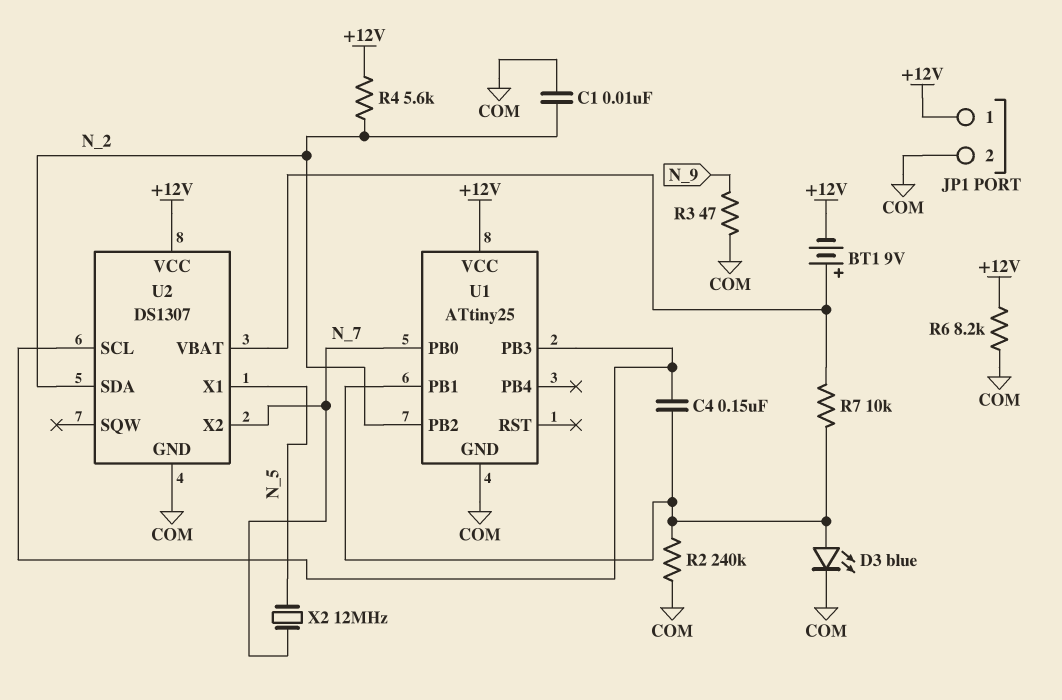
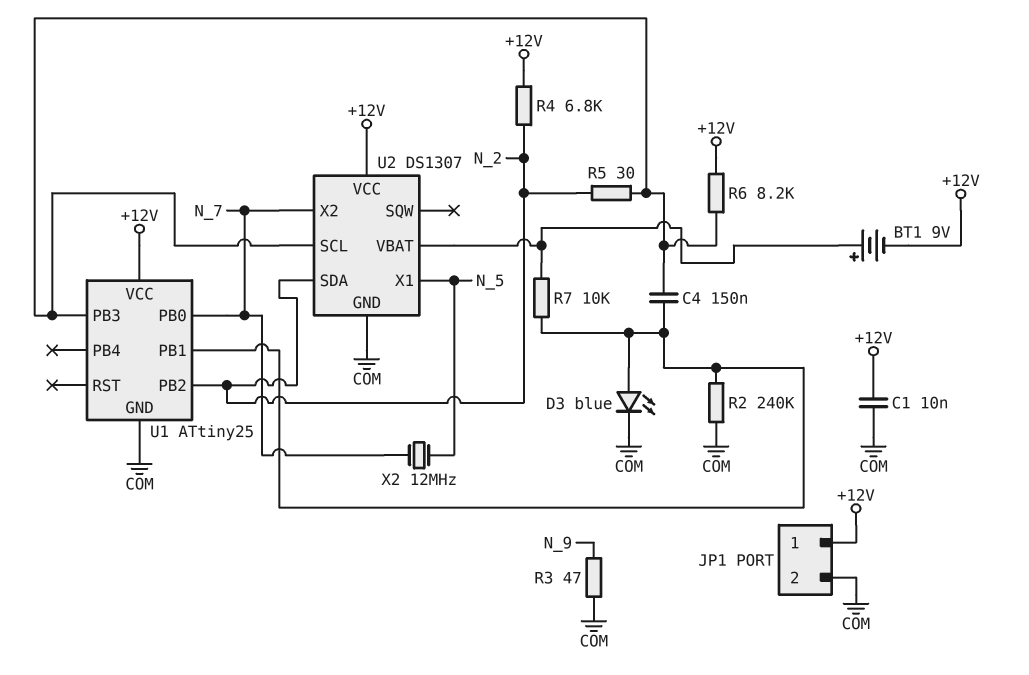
C1: 10nF (COM, N_2) -> 10nF (+12V, COM)
R4: 5.6k (+12V, N_2) -> 6.8k (+12V, N_2)
R5: none -> 30 (N_2, U1/PB3)
R6: 8.2k (+12V, COM) -> 8.2k (+12V, U1/PB3)

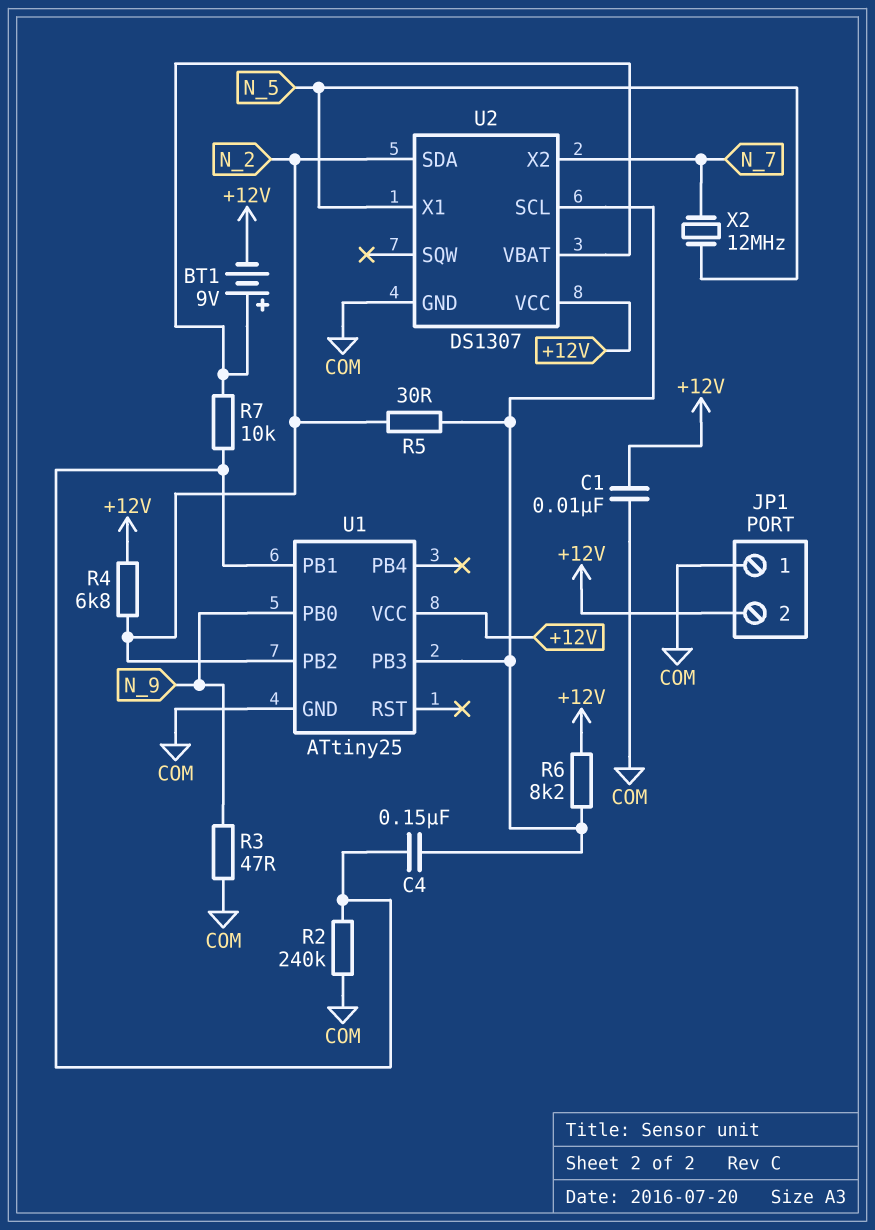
D3: LED blue (A U1/PB1, K COM) -> none
JP1 pin 1: +12V -> COM
JP1 pin 2: COM -> +12V
U1 pin PB0: N_7 -> N_9

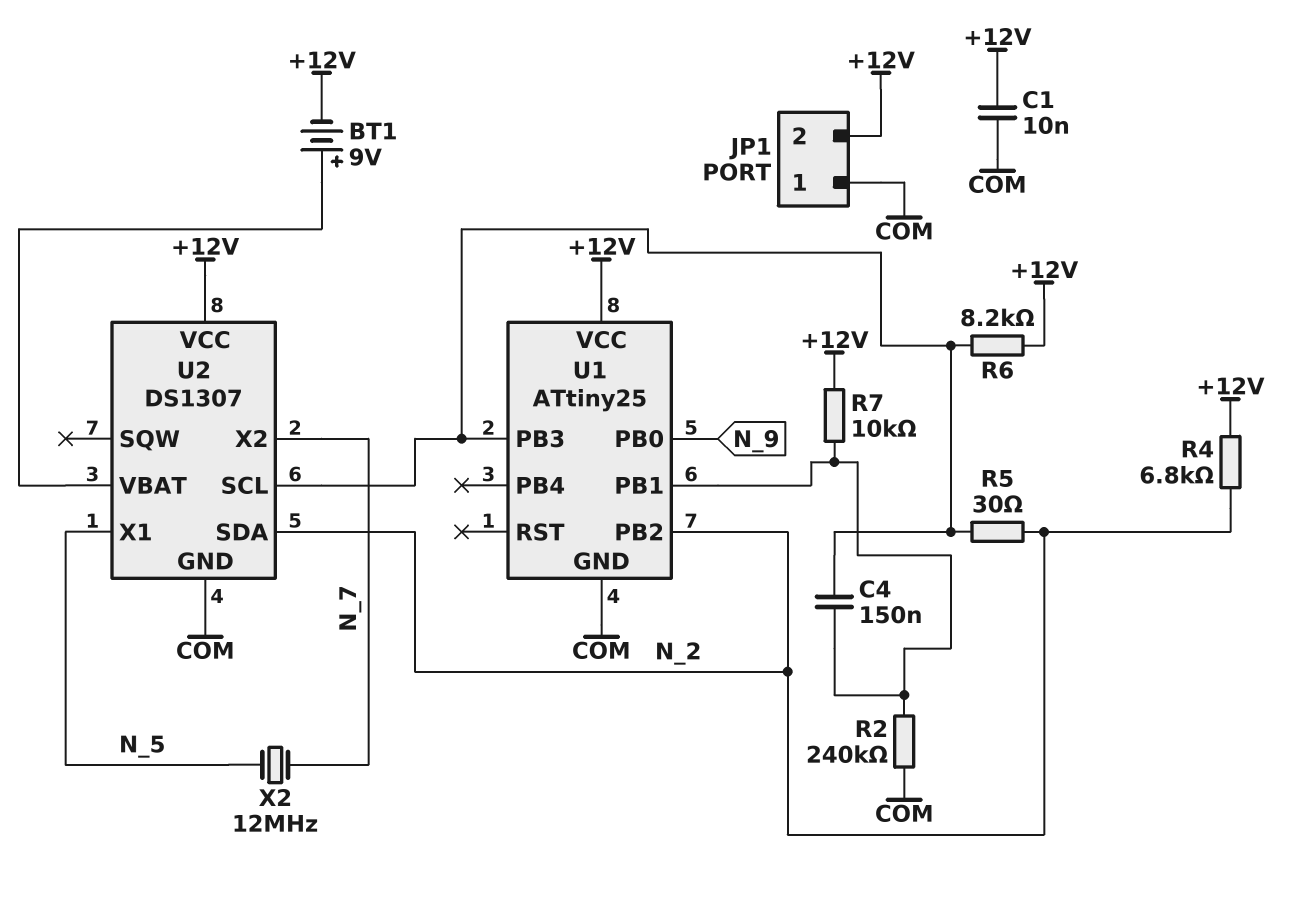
R3: 47 (COM, N_9) -> none
R7: 10k (U1/PB1, U2/VBAT) -> 10k (+12V, U1/PB1)

